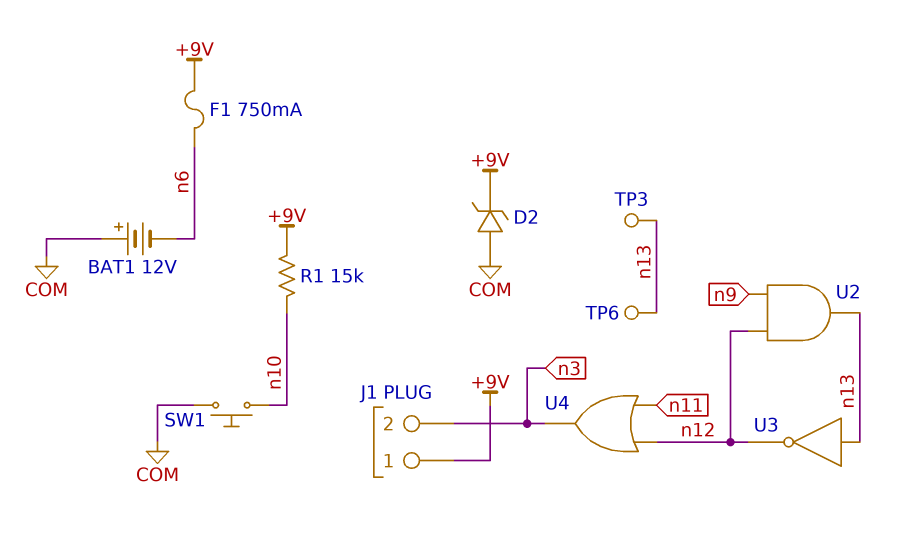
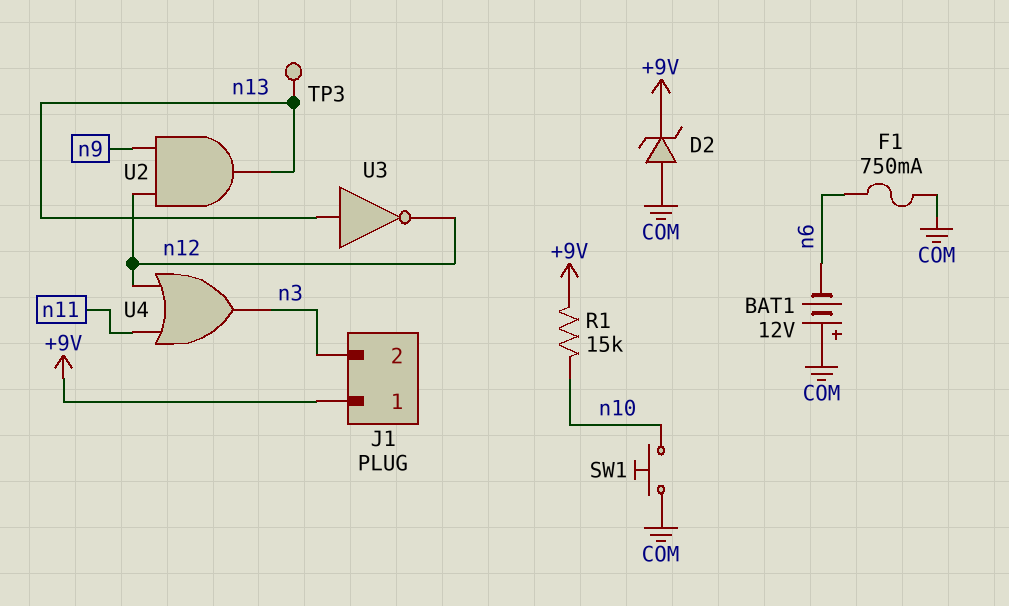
F1: 750mA (+9V, n6) -> 750mA (COM, n6)
TP6: test point (n13) -> none

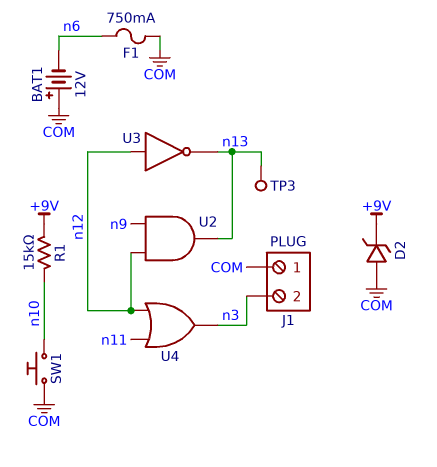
J1 pin 1: +9V -> COM
U3: NOT (in n13, out n12) -> NOT (in n12, out n13)

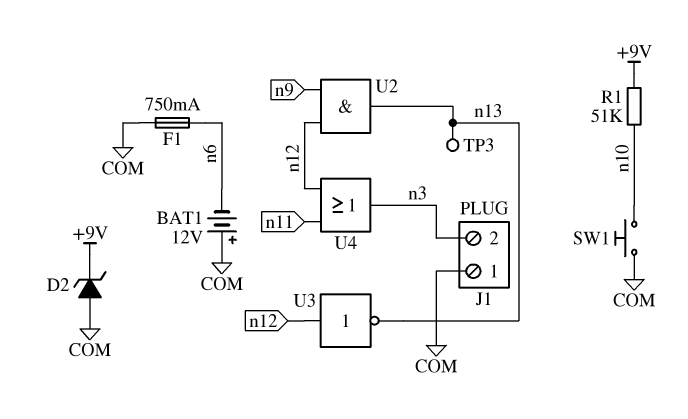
R1: 15k (+9V, n10) -> 51k (+9V, n10)

